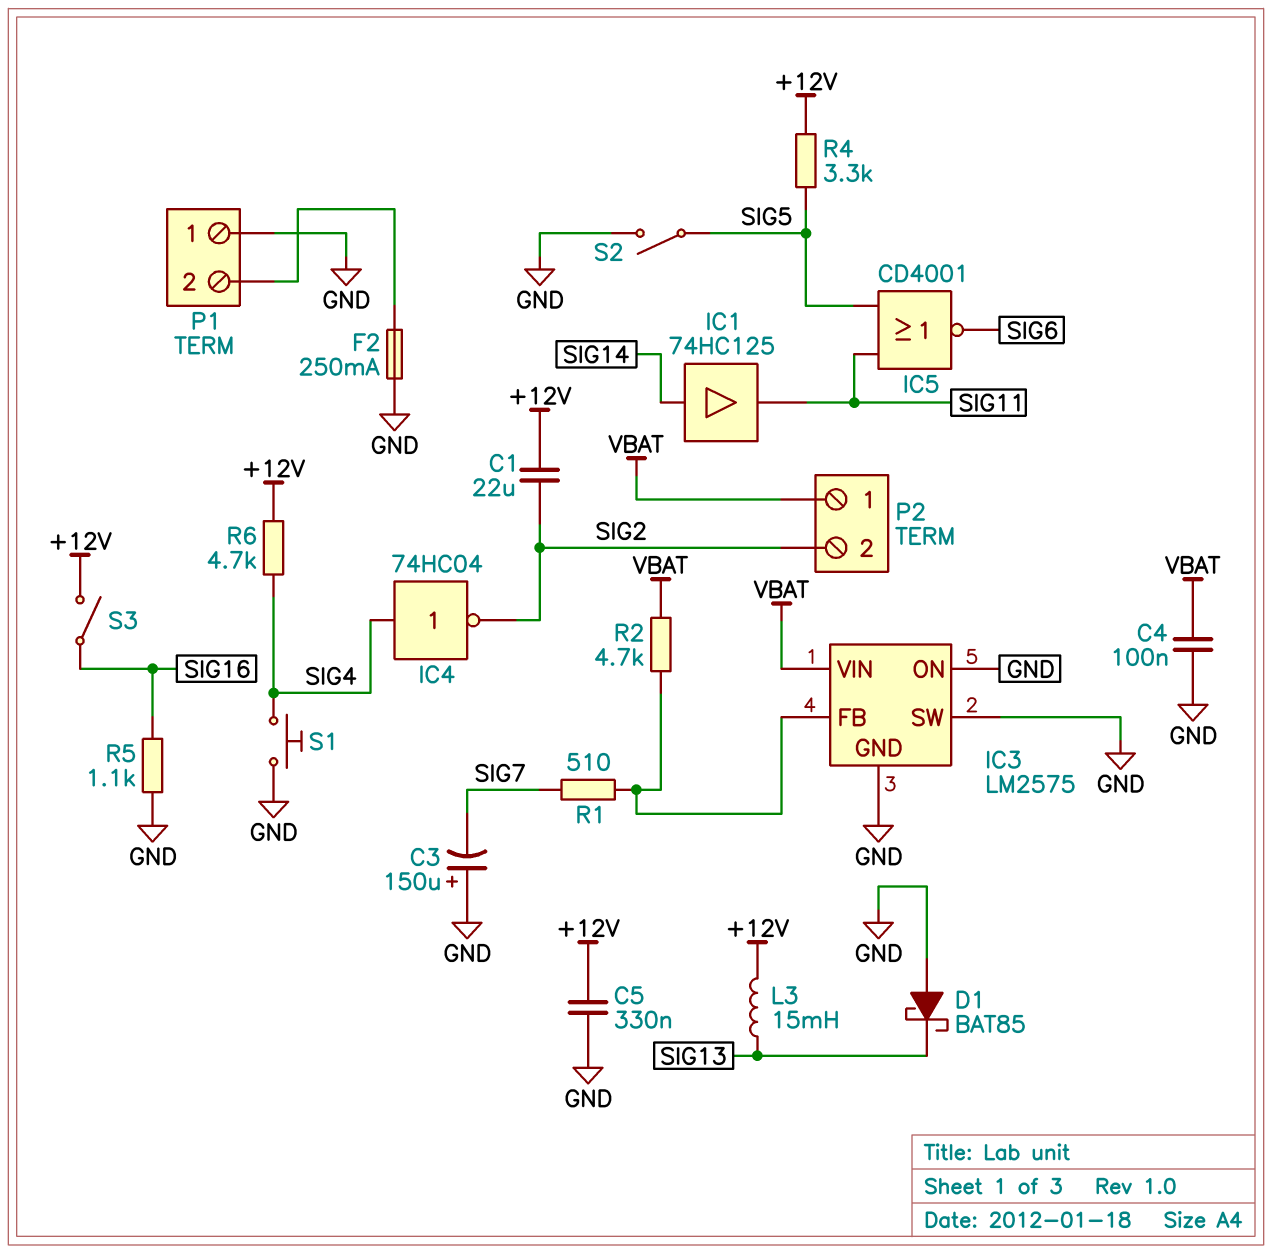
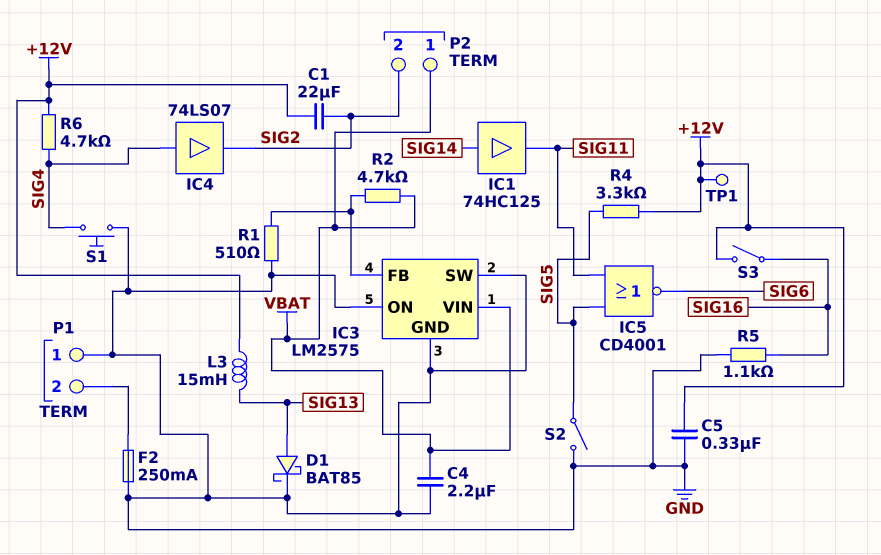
C3: 150uF (plus GND, minus SIG7) -> none
C4: 100nF (GND, VBAT) -> 2.2uF (GND, VBAT)
D1: schottky BAT85 (A GND, K SIG13) -> schottky BAT85 (A SIG13, K GND)
IC4: NOT 74HC04 (in SIG4, out SIG2) -> buffer 74LS07 (in SIG4, out SIG2)
R1: 510 (IC3/FB, SIG7) -> 510 (GND, IC3/FB)
TP1: none -> test point (+12V)

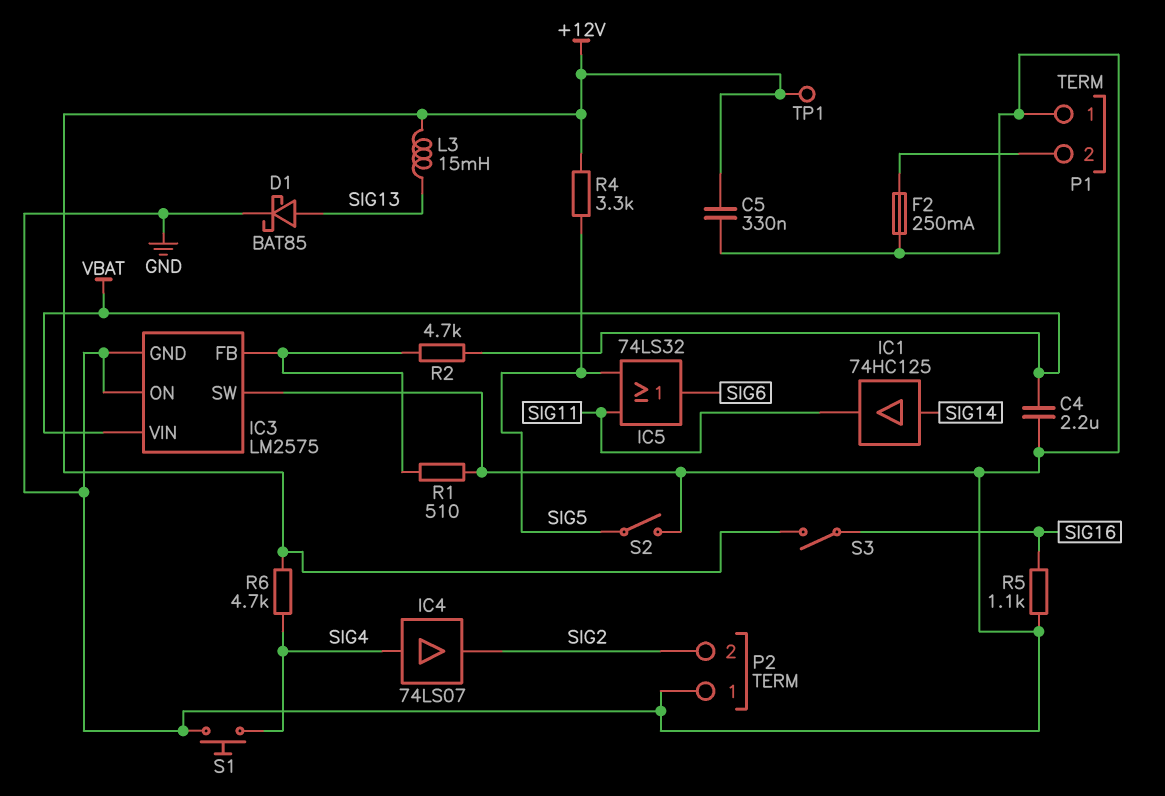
C1: 22uF (+12V, SIG2) -> none
IC5: NOR CD4001 (in SIG5, in SIG11, out SIG6) -> OR 74LS32 (in SIG5, in SIG11, out SIG6)
P2 pin 1: VBAT -> GND

